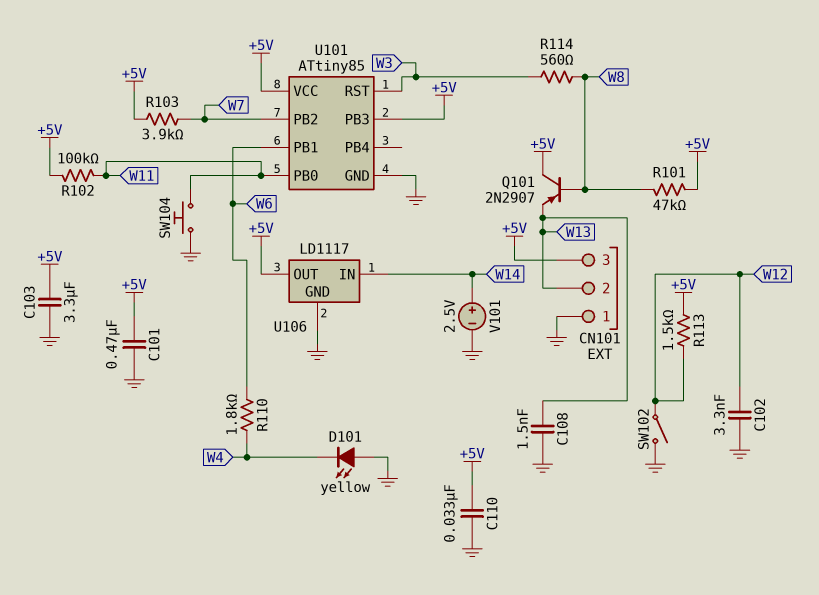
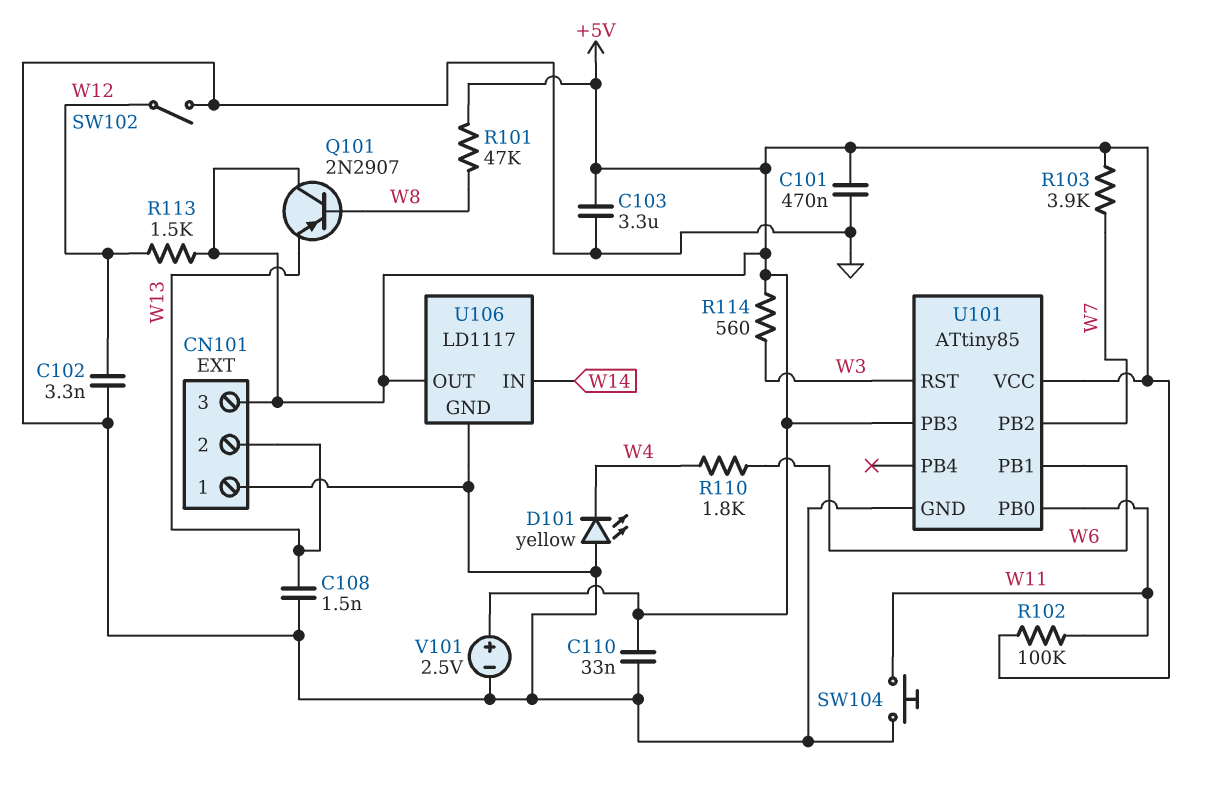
R114: 560 (W3, W8) -> 560 (+5V, W3)
V101: 2.5V (plus W14, minus GND) -> 2.5V (plus +5V, minus GND)

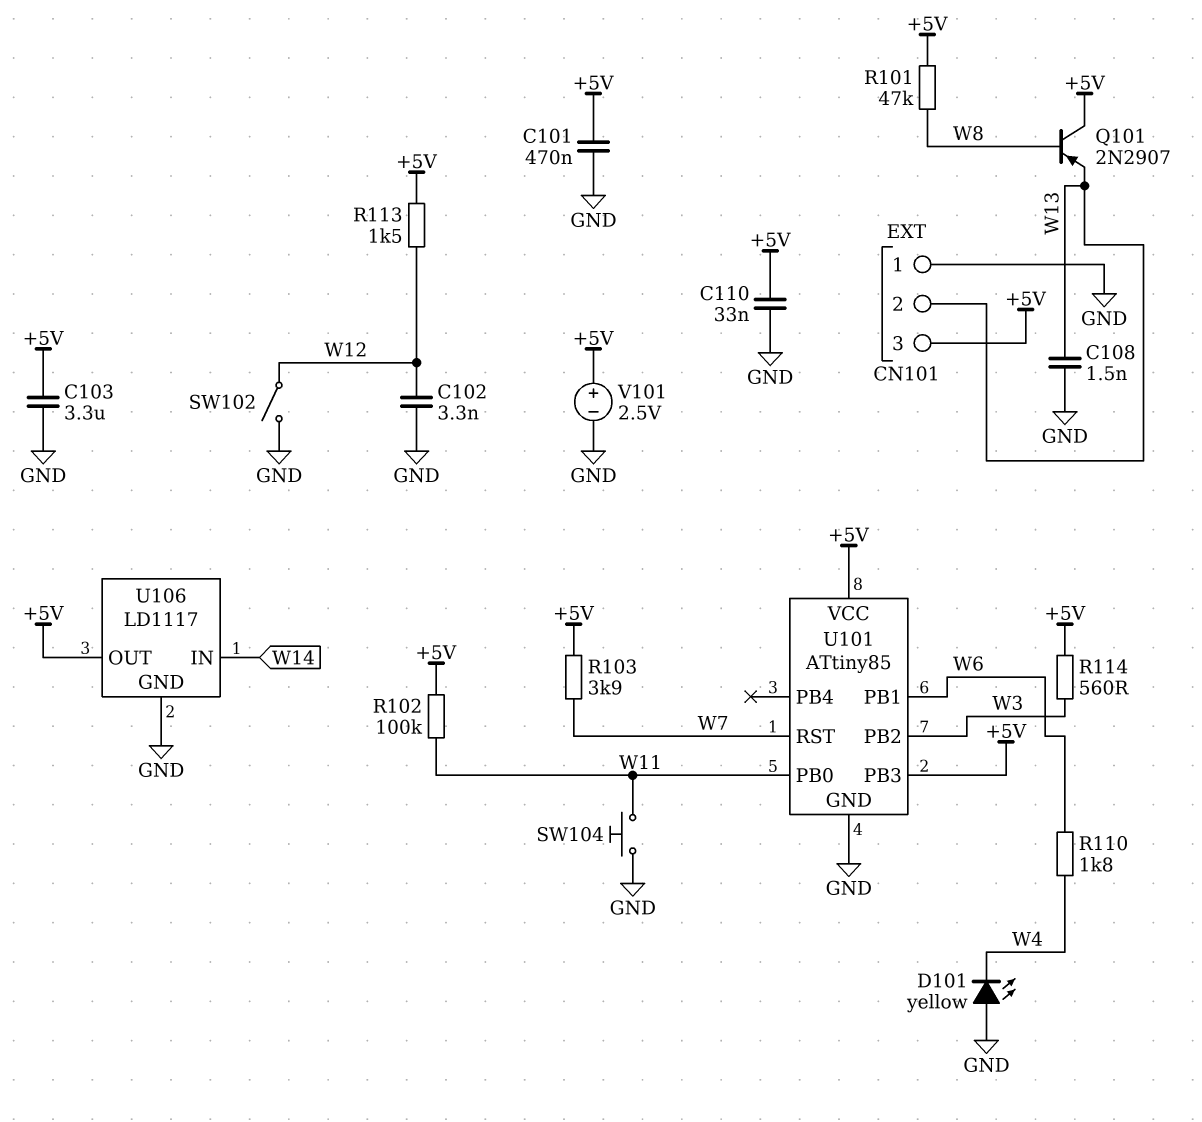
U101 pin PB2: W7 -> W3
U101 pin RST: W3 -> W7

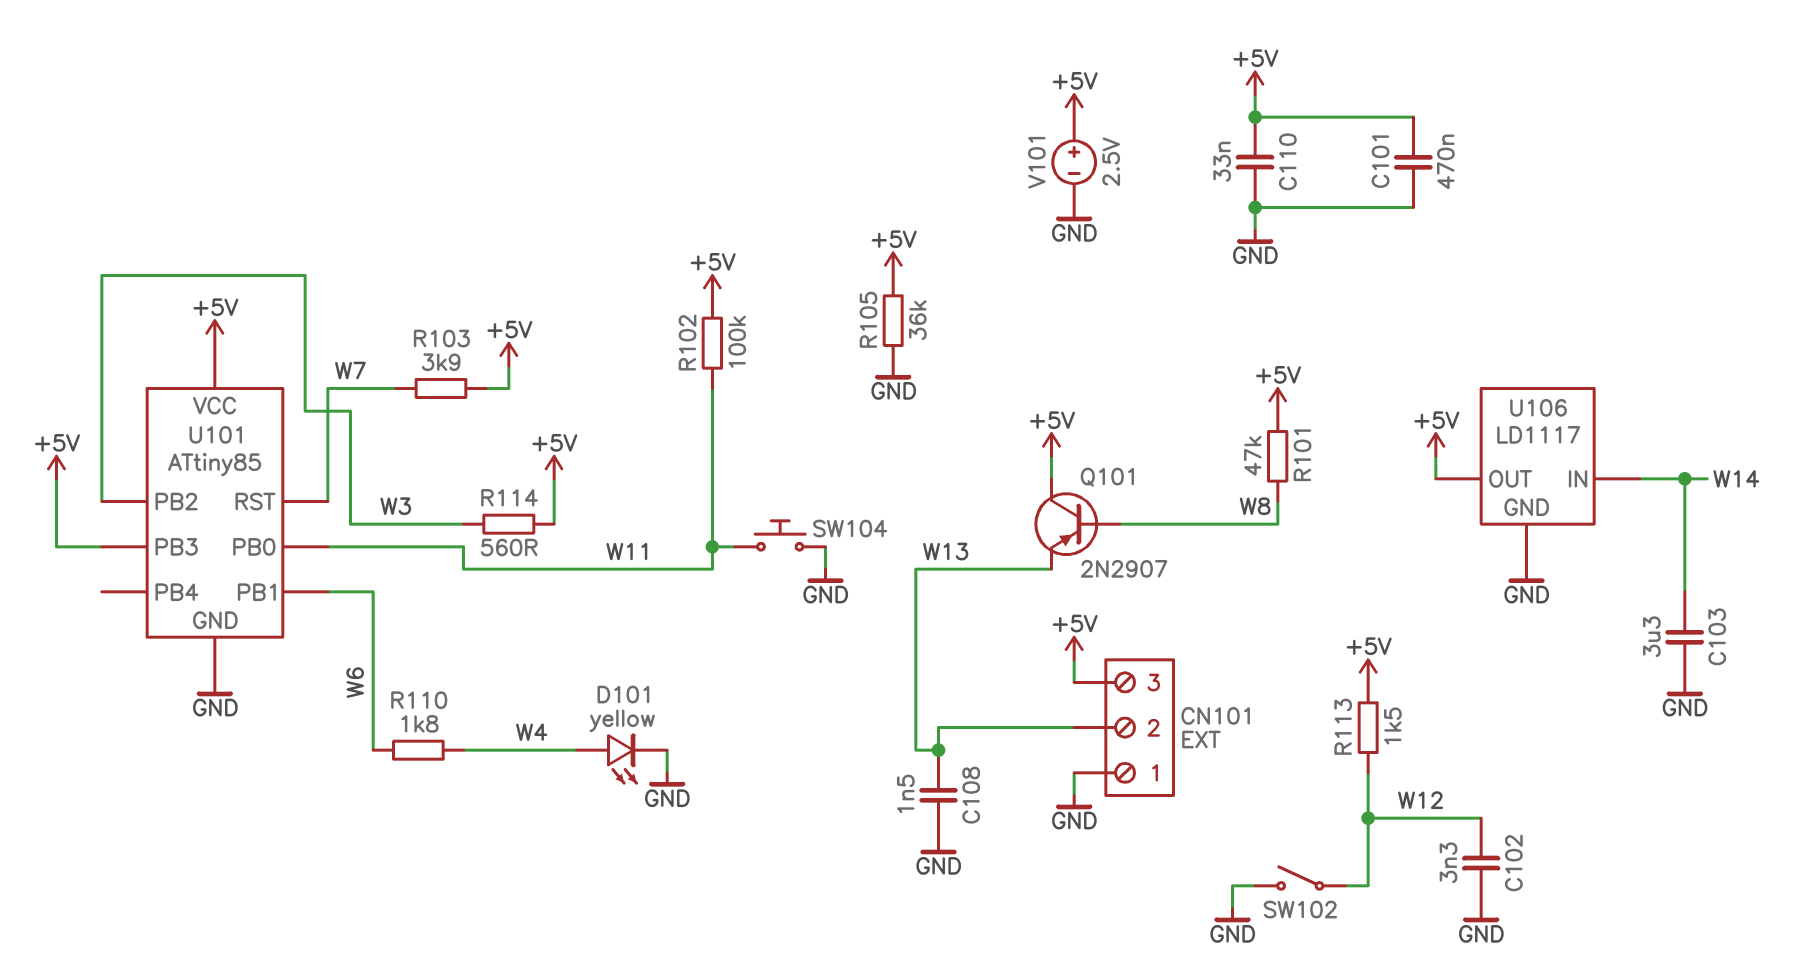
C103: 3.3uF (+5V, GND) -> 3.3uF (GND, W14)
D101: LED yellow (A GND, K W4) -> LED yellow (A W4, K GND)
R105: none -> 36k (+5V, GND)

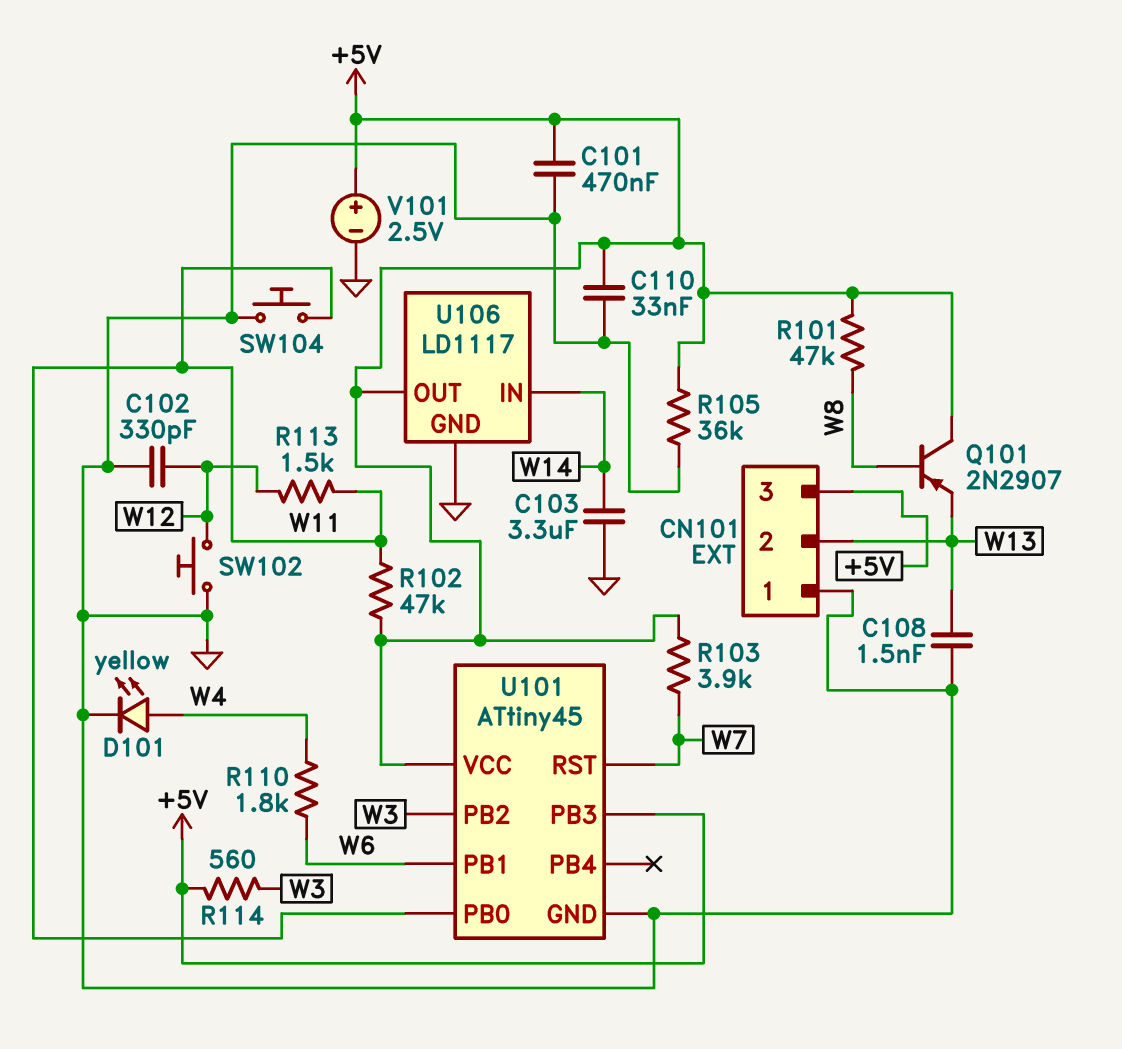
C102: 3.3nF (GND, W12) -> 330pF (GND, W12)
R102: 100k (+5V, W11) -> 47k (+5V, W11)
R113: 1.5k (+5V, W12) -> 1.5k (W11, W12)
SW102: switch (GND, W12) -> button (GND, W12)
U101: ATtiny85 -> ATtiny45

